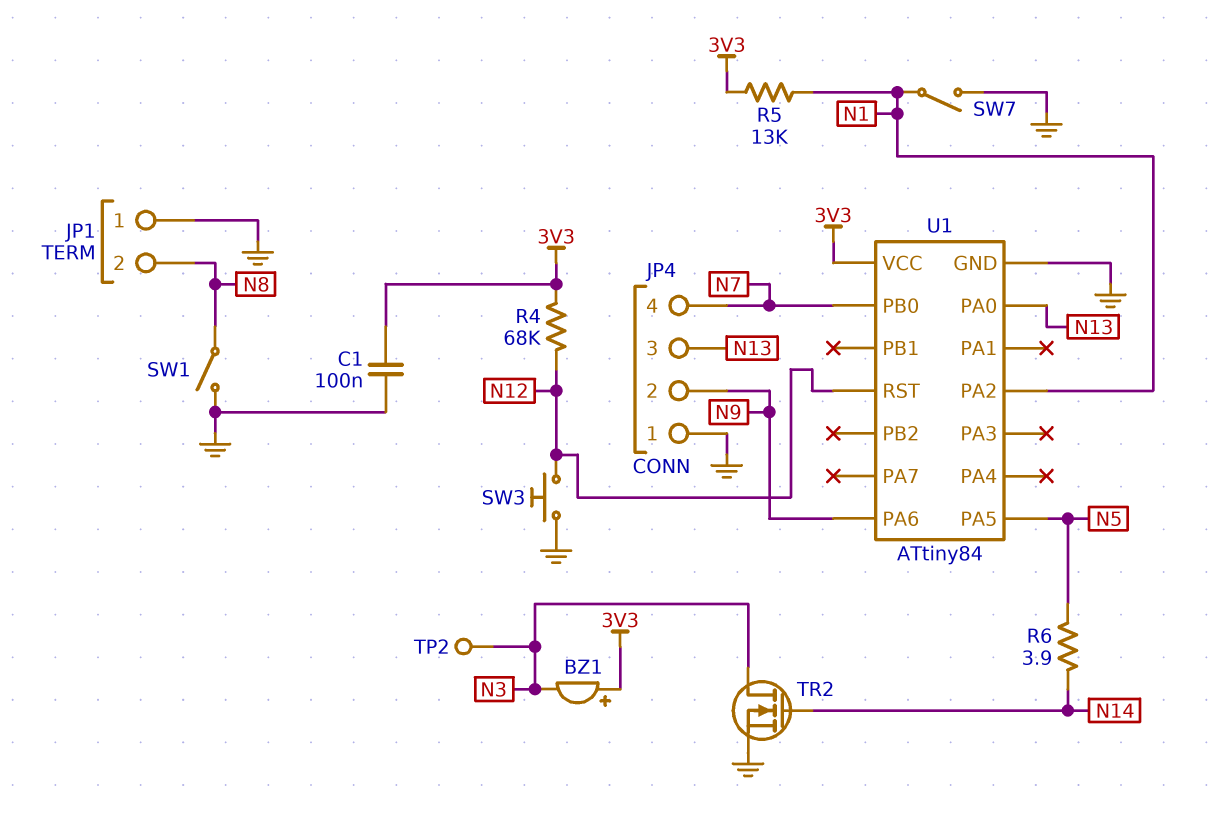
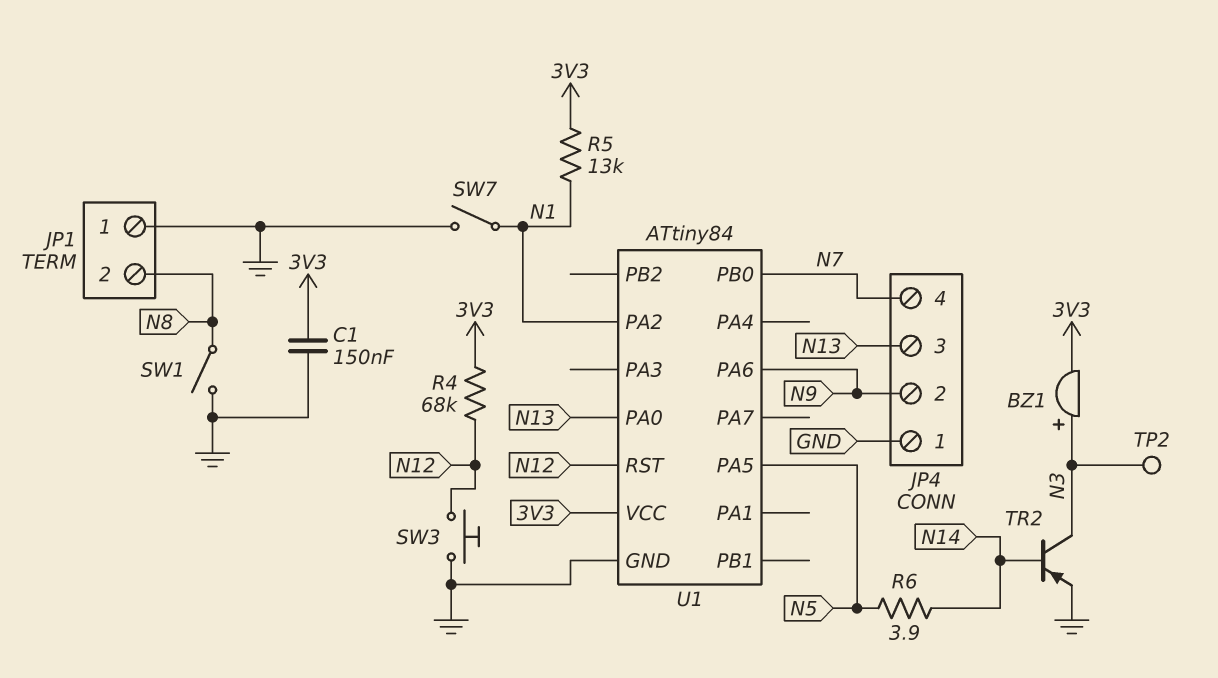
BZ1: buzzer (plus 3V3, minus N3) -> buzzer (plus N3, minus 3V3)
C1: 100nF (3V3, GND) -> 150nF (3V3, GND)
TR2: NMOS (G N14, D N3, S GND) -> PNP (B N14, C N3, E GND)

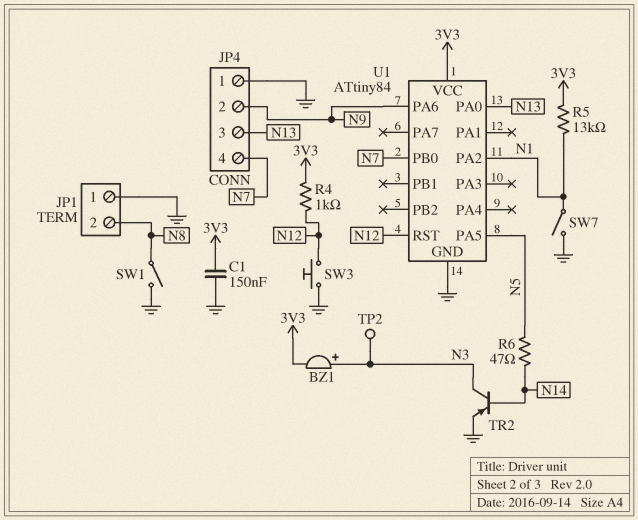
R4: 68k (3V3, N12) -> 1k (3V3, N12)
R6: 3.9 (N5, N14) -> 47 (N5, N14)

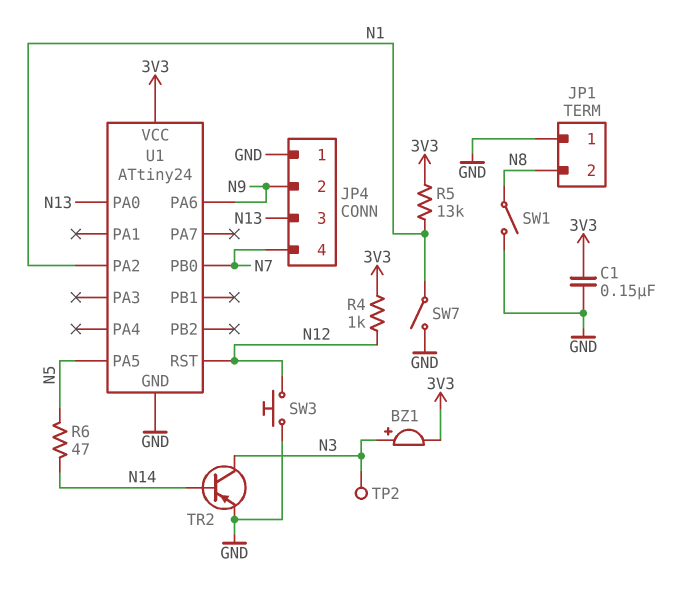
U1: ATtiny84 -> ATtiny24

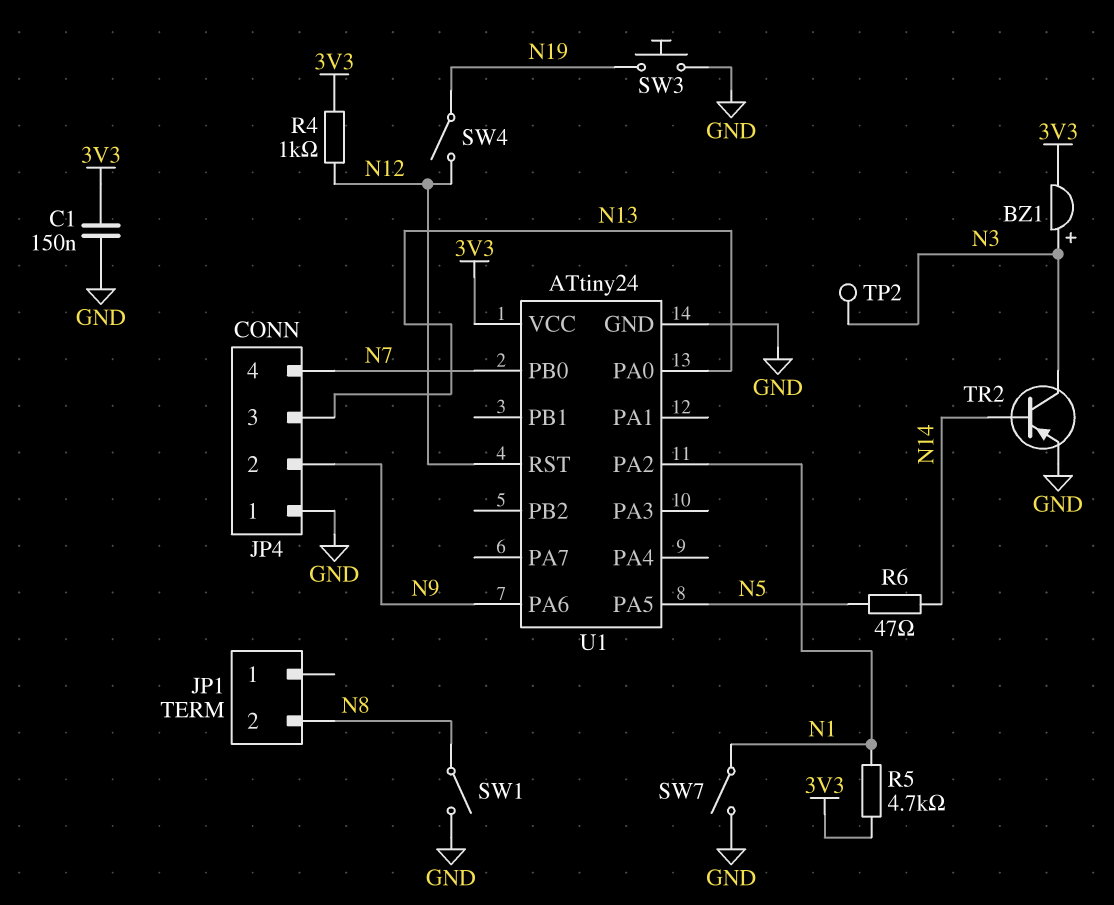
JP1 pin 1: GND -> none
R5: 13k (3V3, N1) -> 4.7k (3V3, N1)
SW3: button (GND, N12) -> button (GND, N19)
SW4: none -> switch (N12, N19)

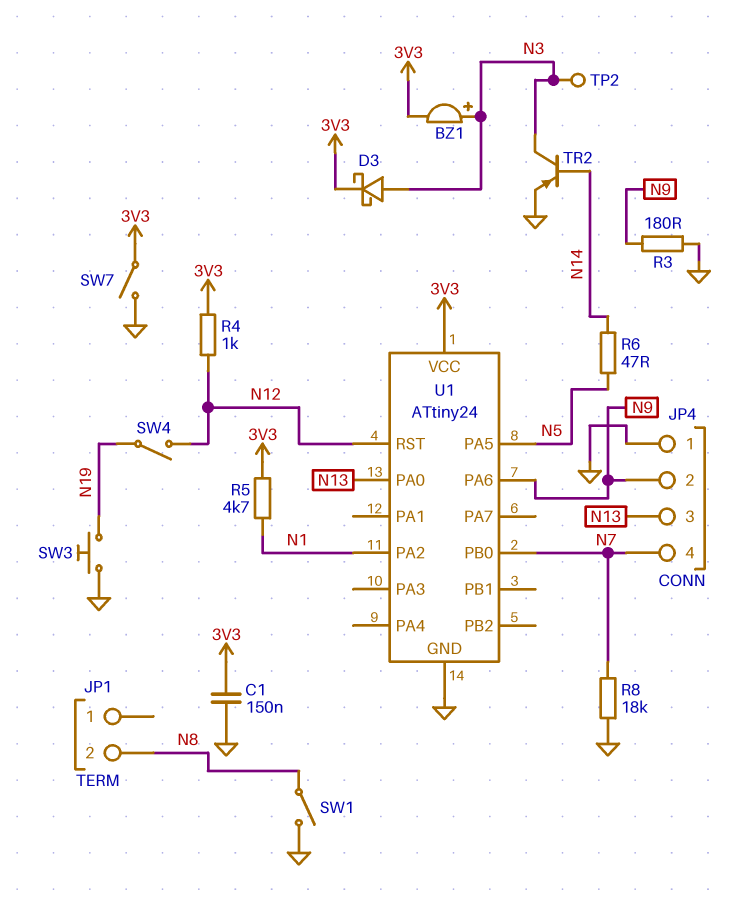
D3: none -> schottky (A N3, K 3V3)
R3: none -> 180 (GND, N9)
R8: none -> 18k (GND, N7)
SW7: switch (GND, N1) -> switch (3V3, GND)

